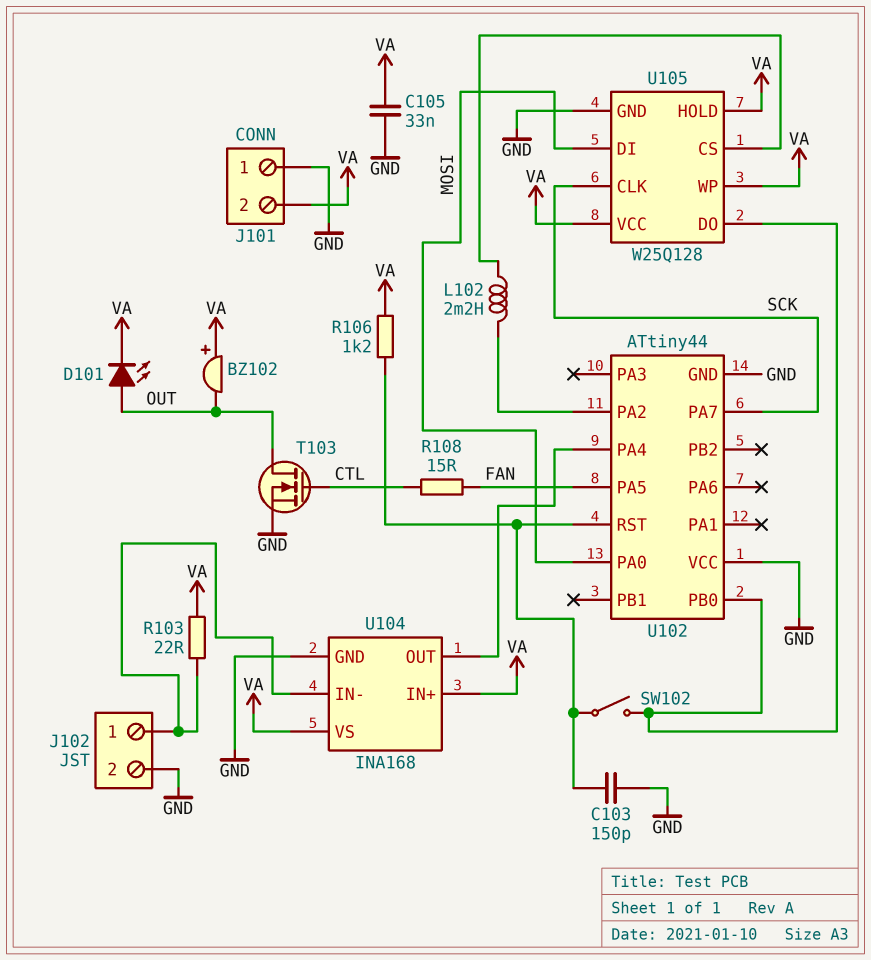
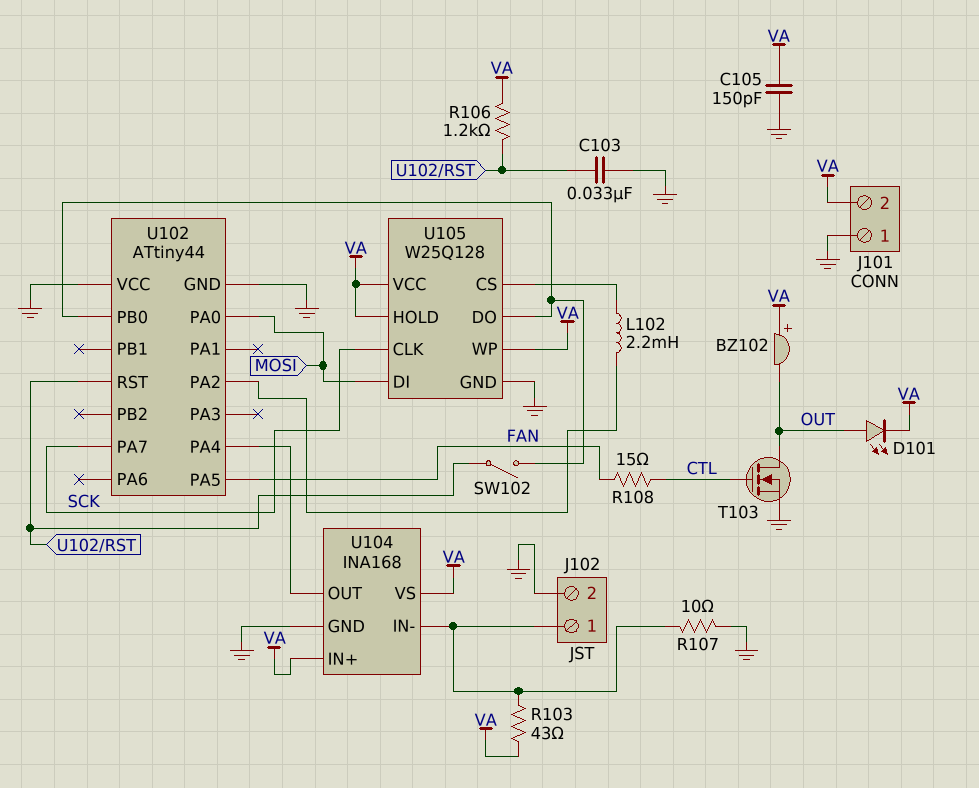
C103: 150pF (GND, U102/RST) -> 33nF (GND, U102/RST)
C105: 33nF (GND, VA) -> 150pF (GND, VA)
R103: 22 (J102/1, VA) -> 43 (J102/1, VA)
R107: none -> 10 (GND, J102/1)

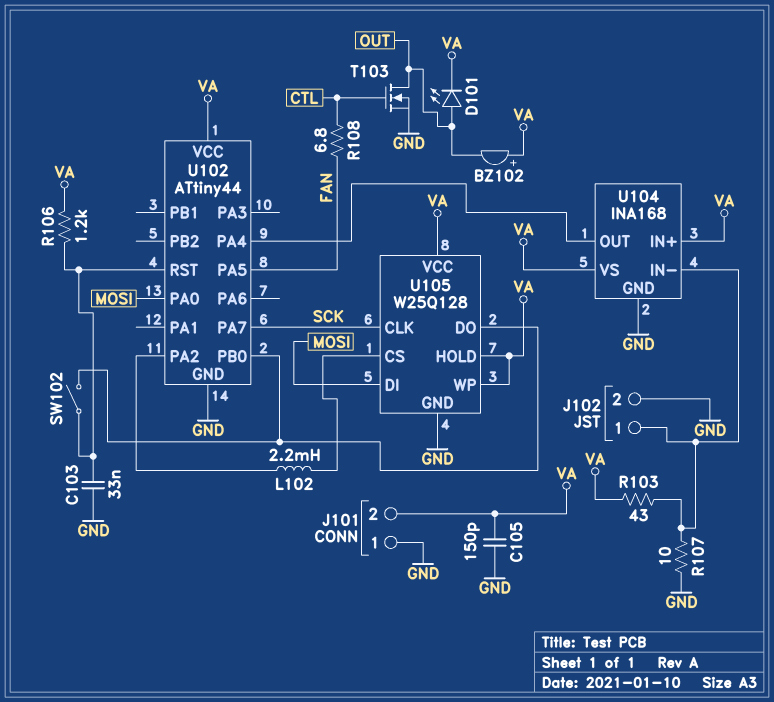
R108: 15 (CTL, FAN) -> 6.8 (CTL, FAN)
U102 pin VCC: GND -> VA

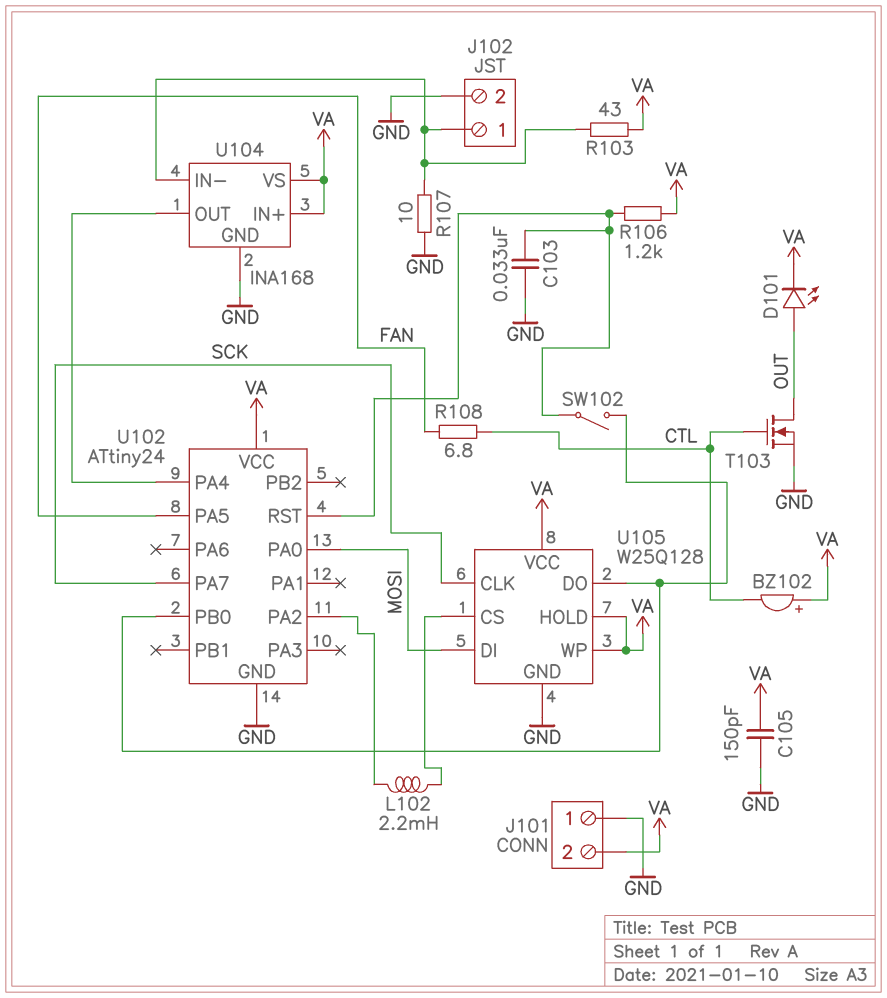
BZ102: buzzer (plus VA, minus OUT) -> buzzer (plus VA, minus CTL)
U102: ATtiny44 -> ATtiny24

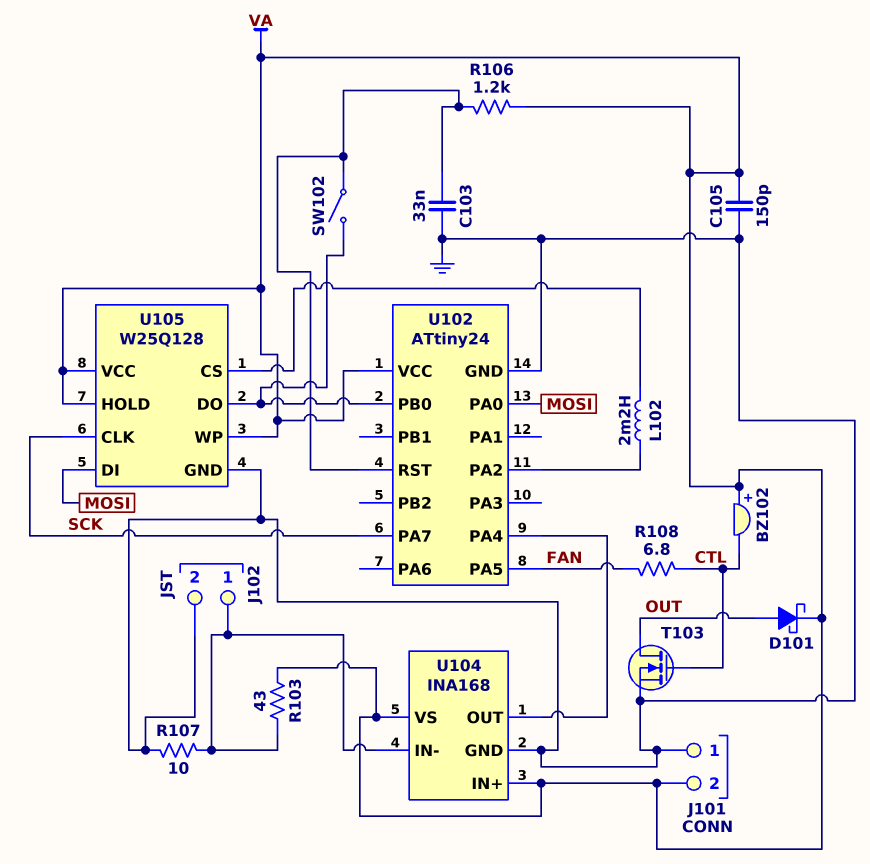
D101: LED (A OUT, K VA) -> schottky (A OUT, K VA)

